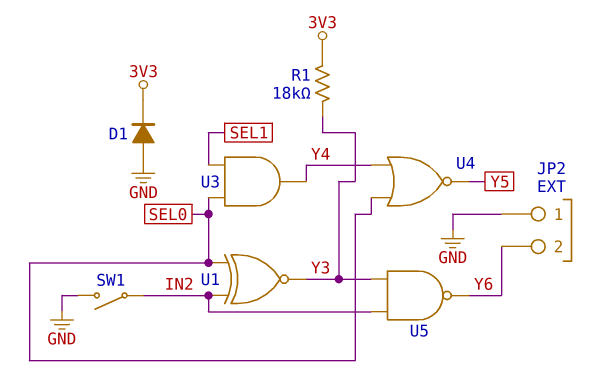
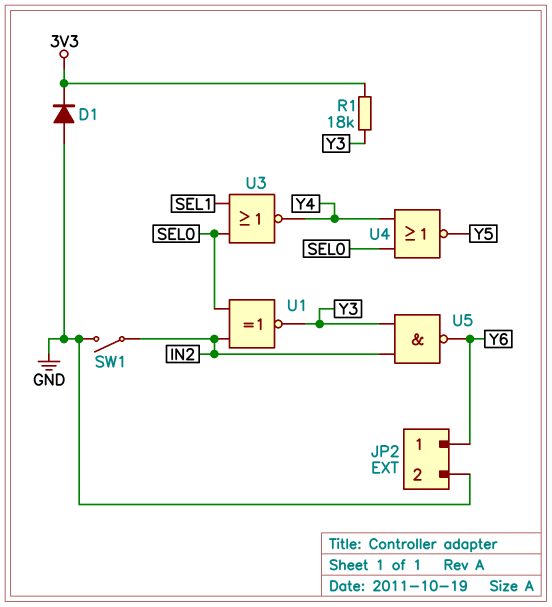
JP2 pin 1: GND -> Y6
JP2 pin 2: Y6 -> GND
U3: AND (in SEL0, in SEL1, out Y4) -> NOR (in SEL0, in SEL1, out Y4)

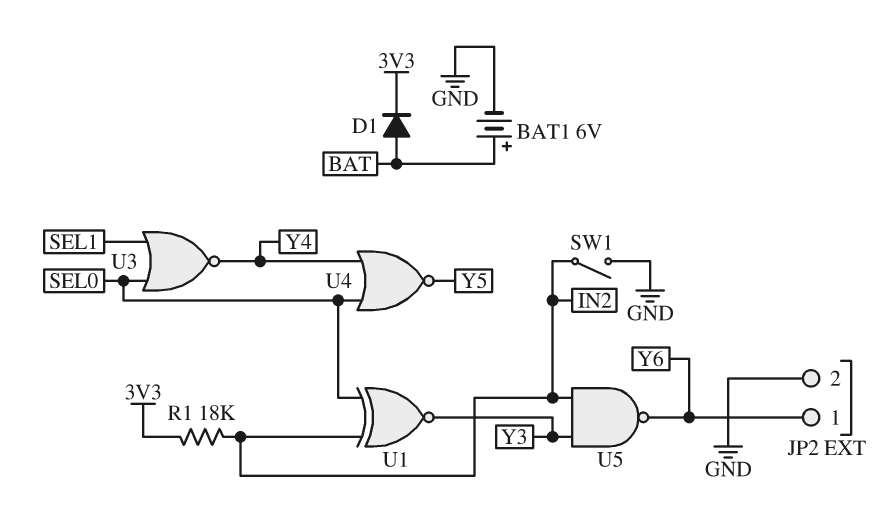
BAT1: none -> 6V (plus BAT, minus GND)
D1: diode (A GND, K 3V3) -> diode (A BAT, K 3V3)
R1: 18k (3V3, Y3) -> 18k (3V3, IN2)

